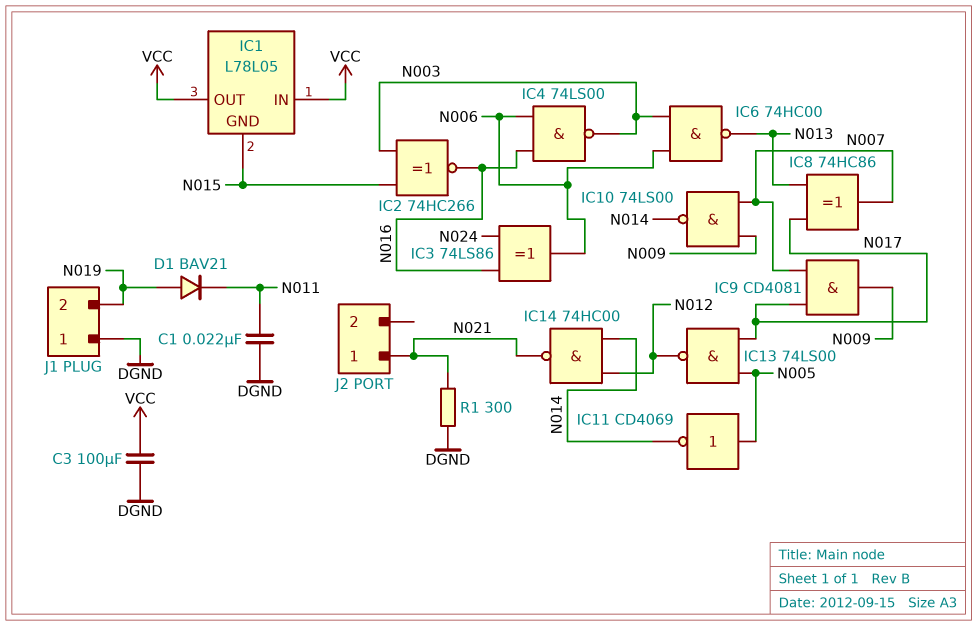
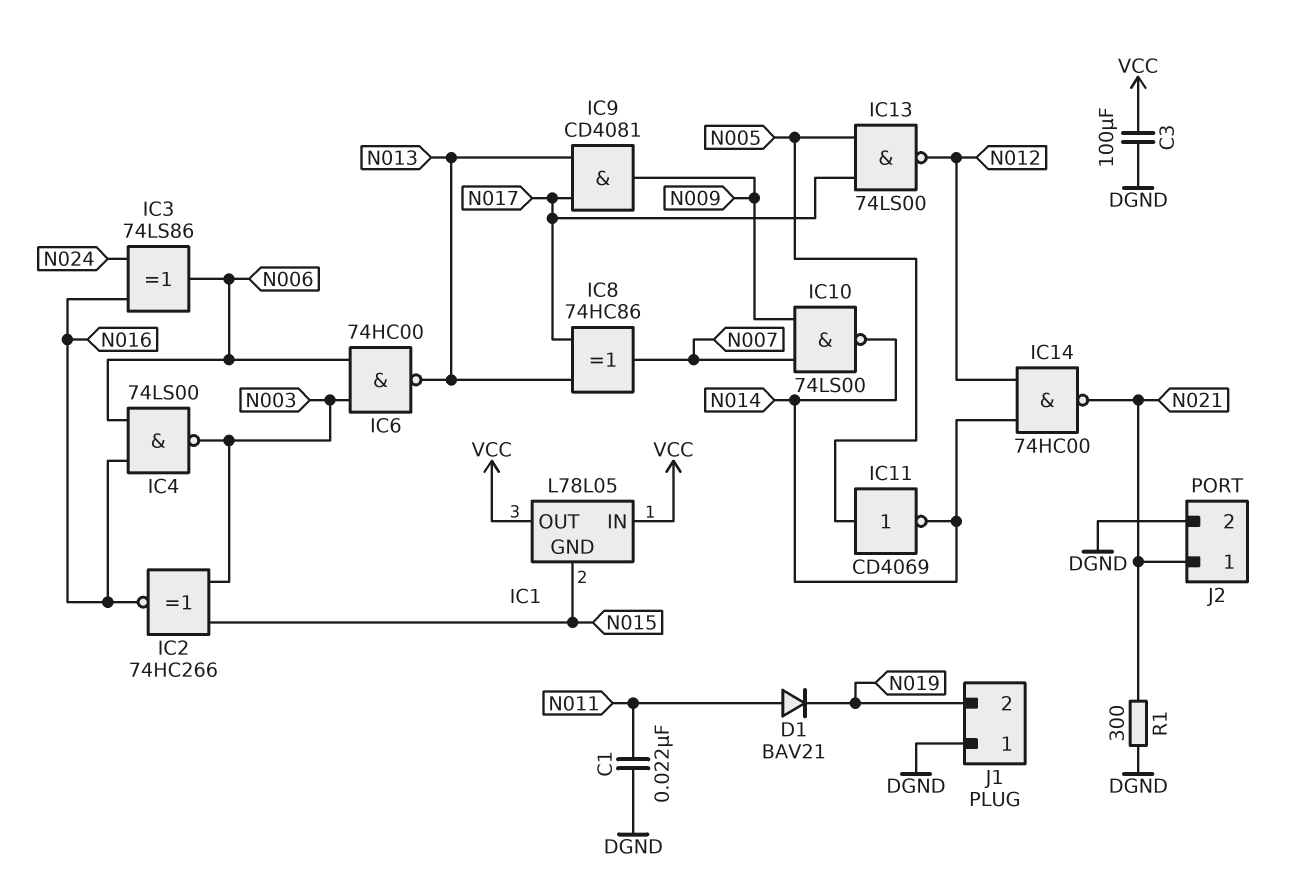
D1: diode BAV21 (A N019, K N011) -> diode BAV21 (A N011, K N019)
IC9: AND CD4081 (in N007, in N017, out N009) -> AND CD4081 (in N013, in N017, out N009)
J2 pin 2: none -> DGND

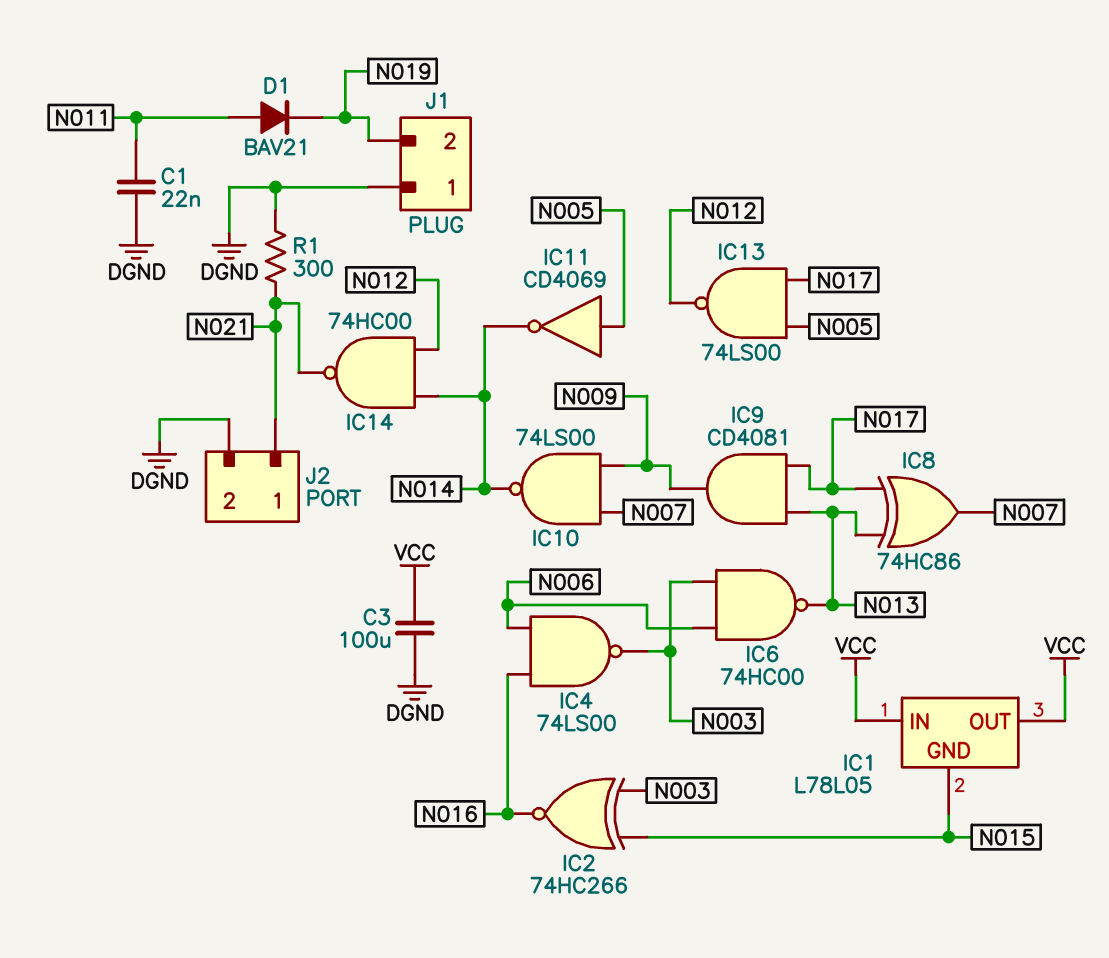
IC3: XOR 74LS86 (in N016, in N024, out N006) -> none

